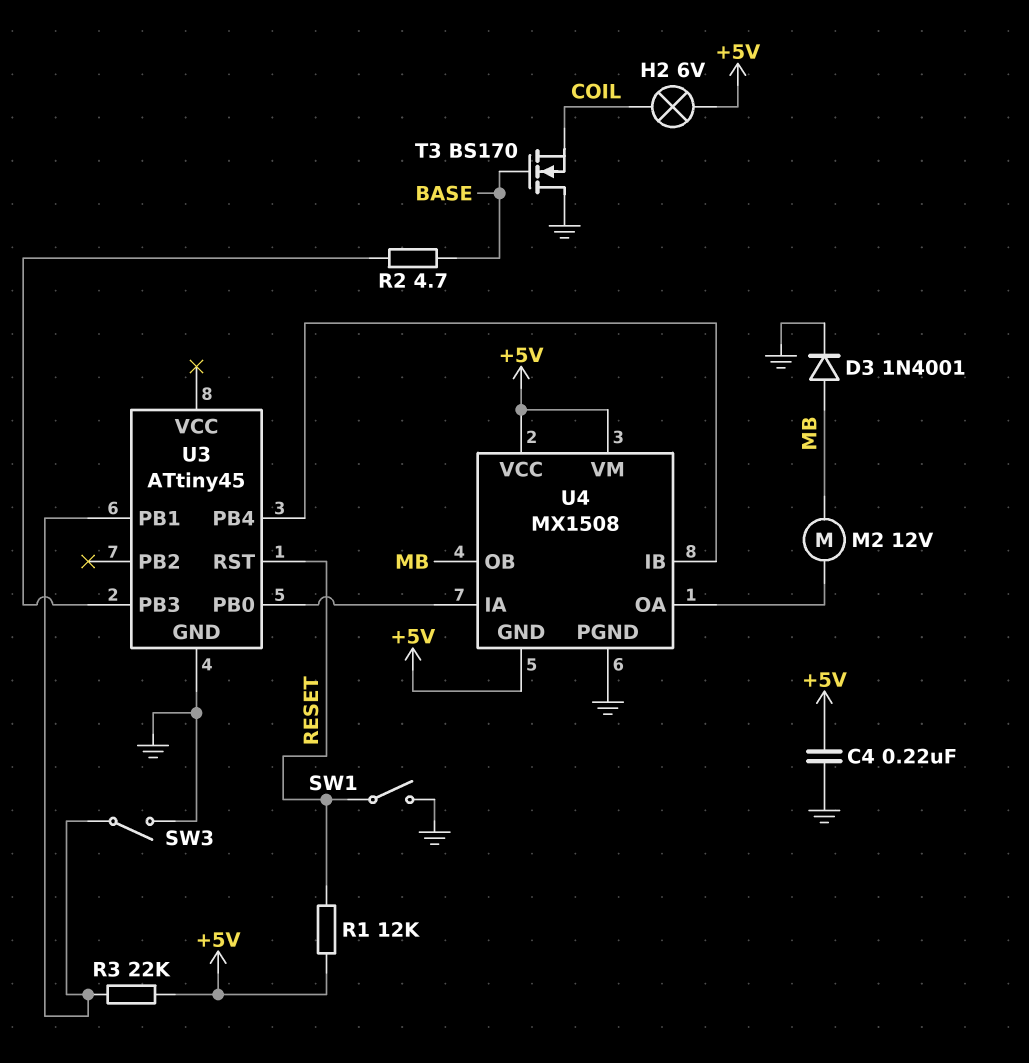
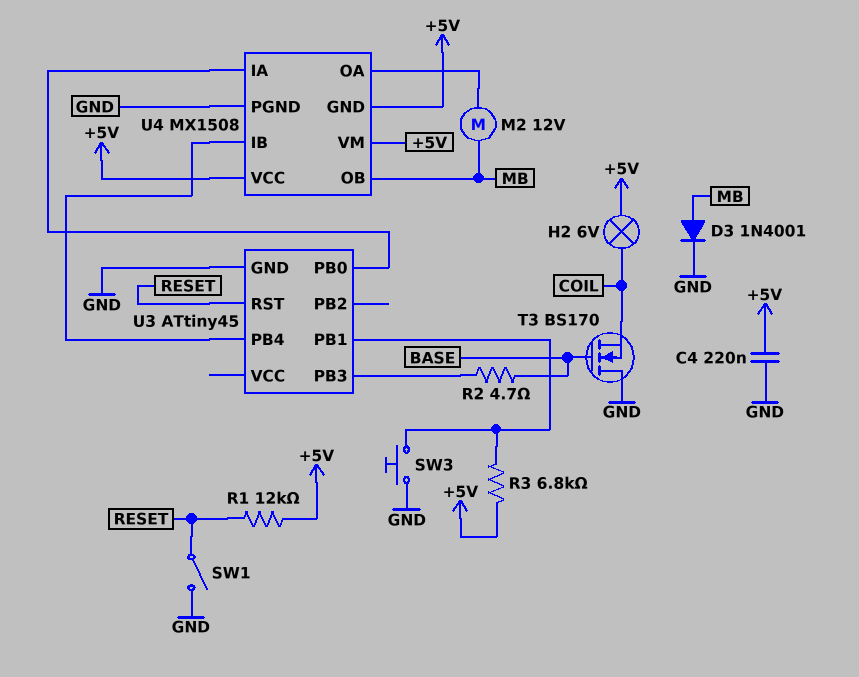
R3: 22k (+5V, U3/PB1) -> 6.8k (+5V, U3/PB1)
SW3: switch (GND, U3/PB1) -> button (GND, U3/PB1)

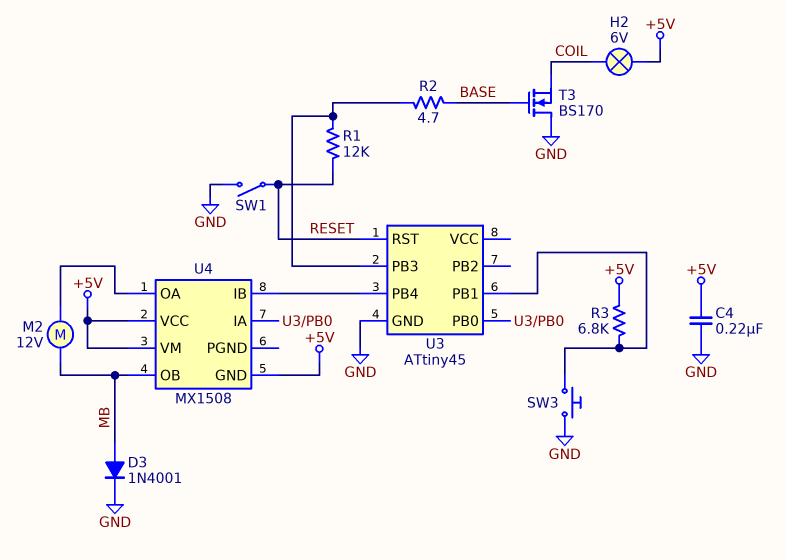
R1: 12k (+5V, RESET) -> 12k (RESET, U3/PB3)
U4 pin PGND: GND -> none

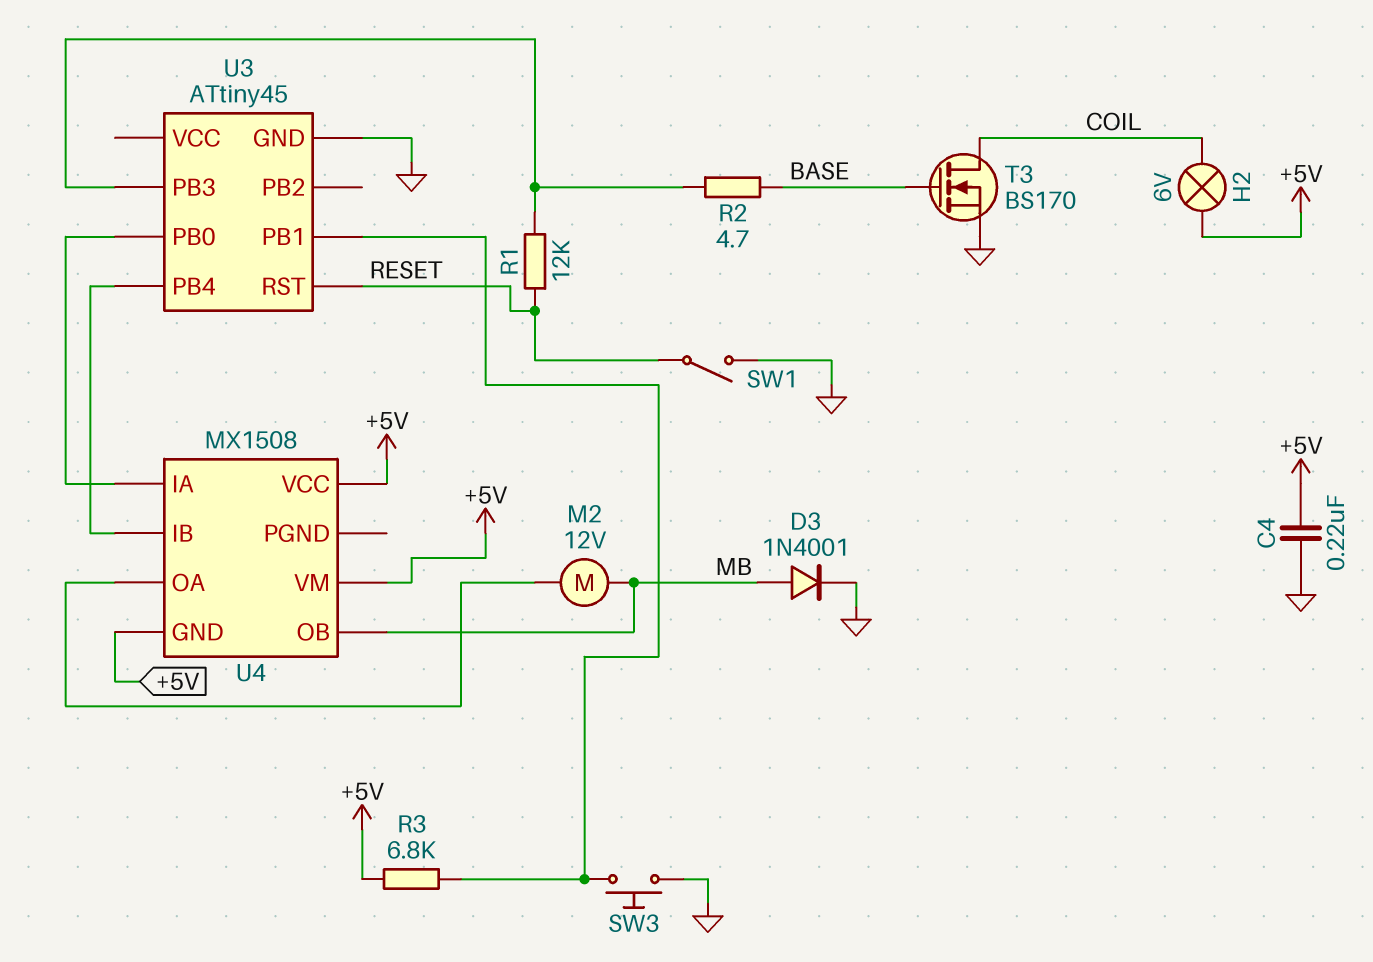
T3: NMOS BS170 (G BASE, D GND, S COIL) -> NMOS BS170 (G BASE, D COIL, S GND)

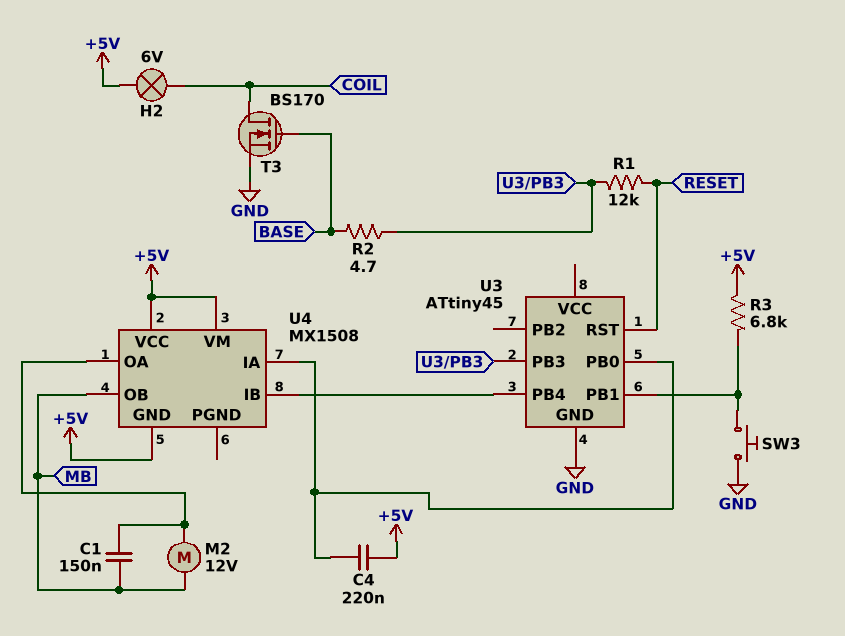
C1: none -> 150nF (MB, U4/OA)
C4: 220nF (+5V, GND) -> 220nF (+5V, U3/PB0)
D3: diode 1N4001 (A MB, K GND) -> none
SW1: switch (GND, RESET) -> none

